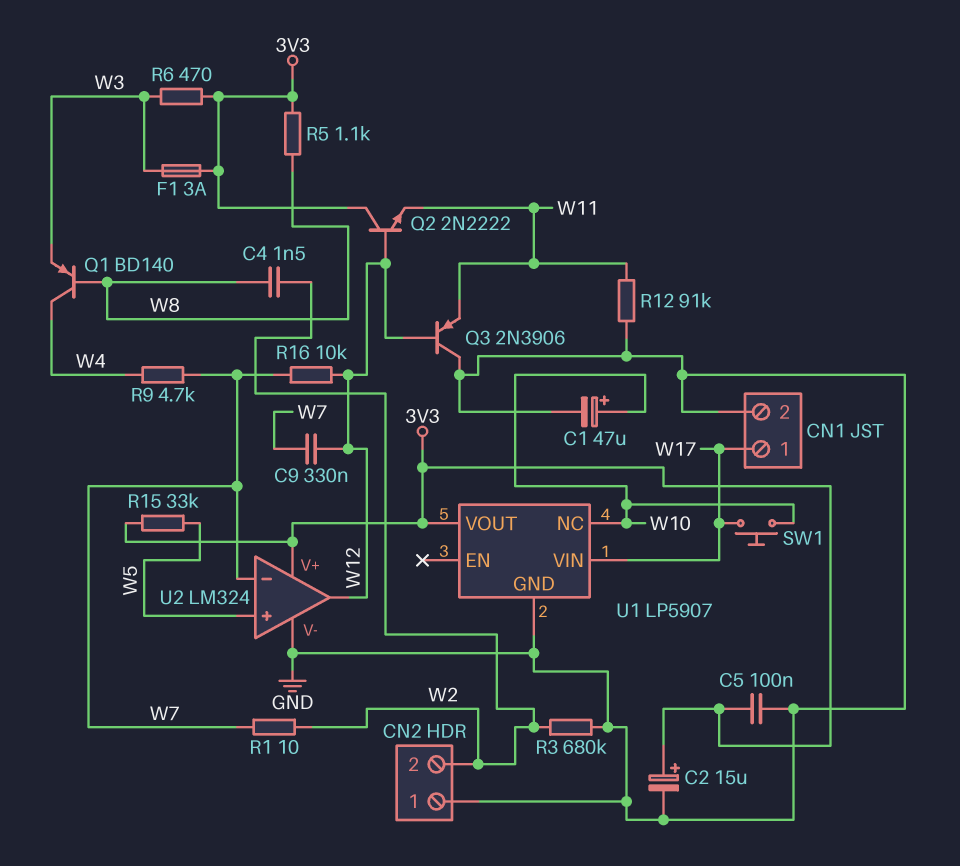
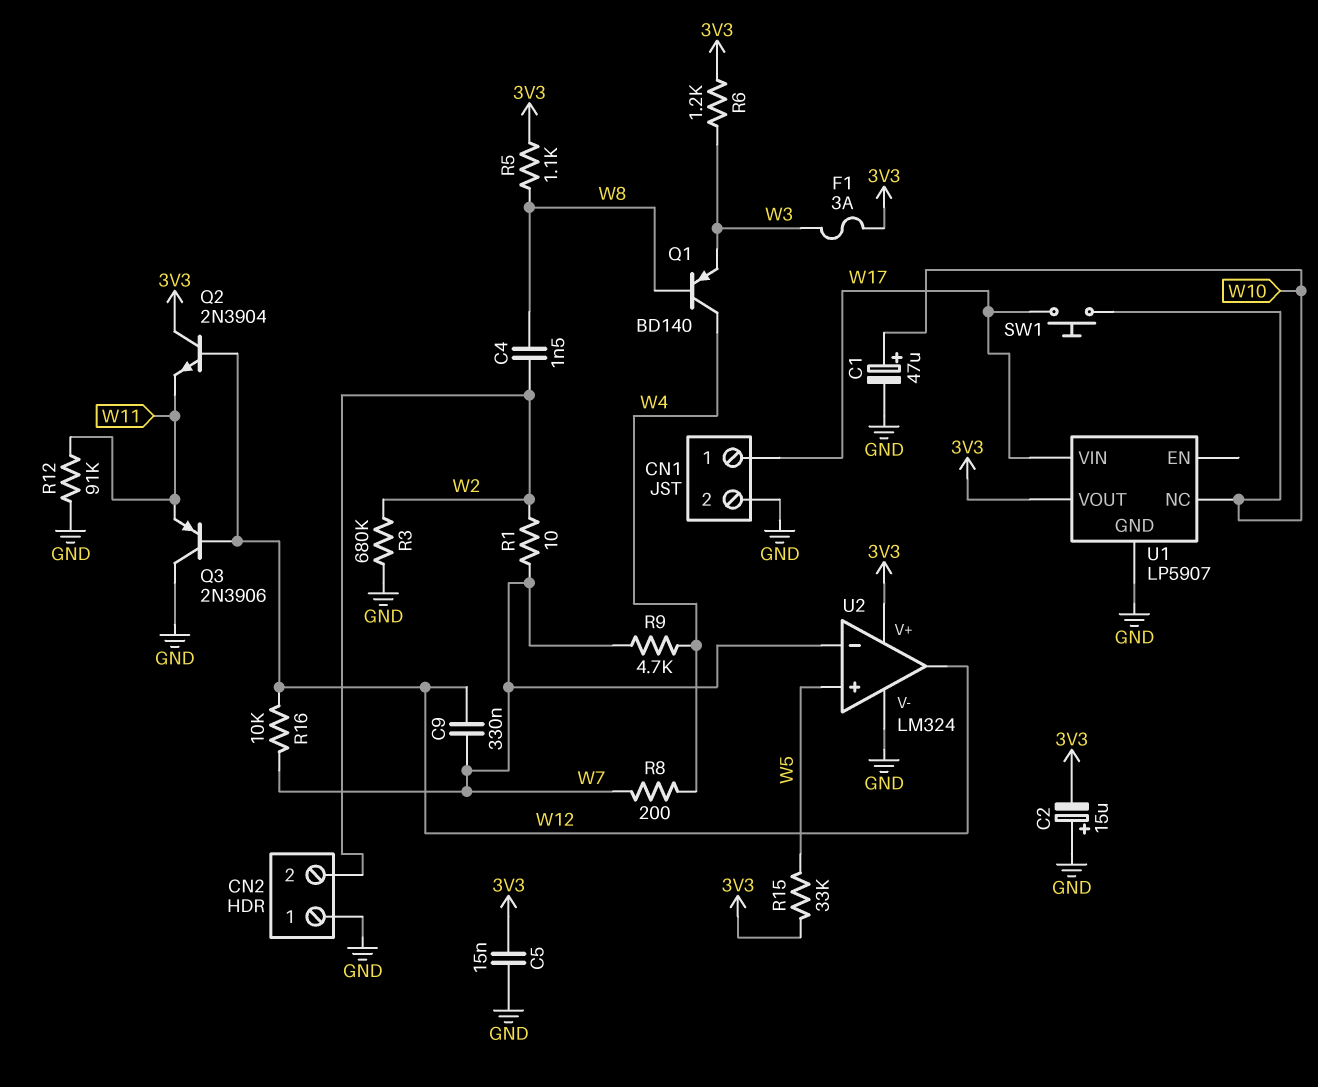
C2: 15uF (plus 3V3, minus GND) -> 15uF (plus GND, minus 3V3)
C5: 100nF (3V3, GND) -> 15nF (3V3, GND)
Q2: NPN 2N2222 (B W12, C 3V3, E W11) -> NPN 2N3904 (B W12, C 3V3, E W11)
R6: 470 (3V3, W3) -> 1.2k (3V3, W3)
R8: none -> 200 (W4, W7)

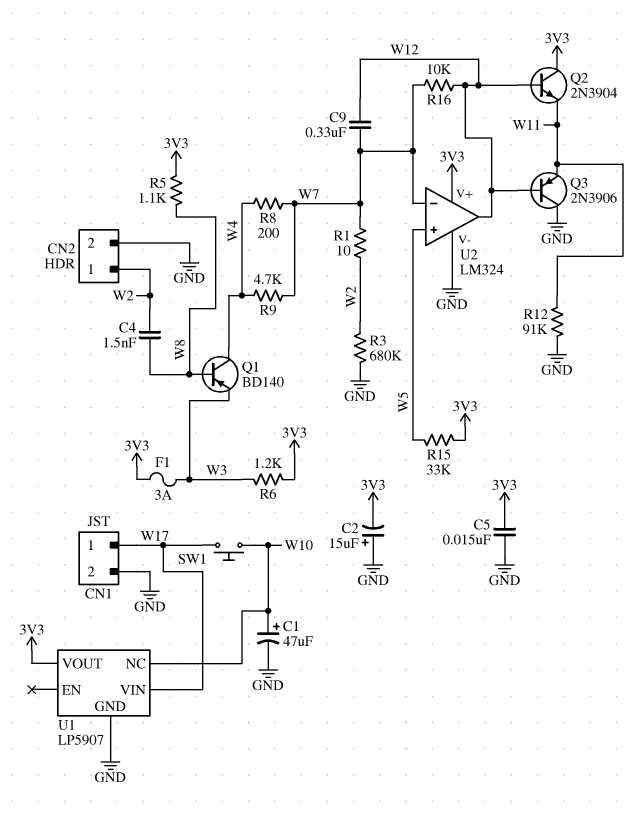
CN2 pin 1: GND -> W2
CN2 pin 2: W2 -> GND

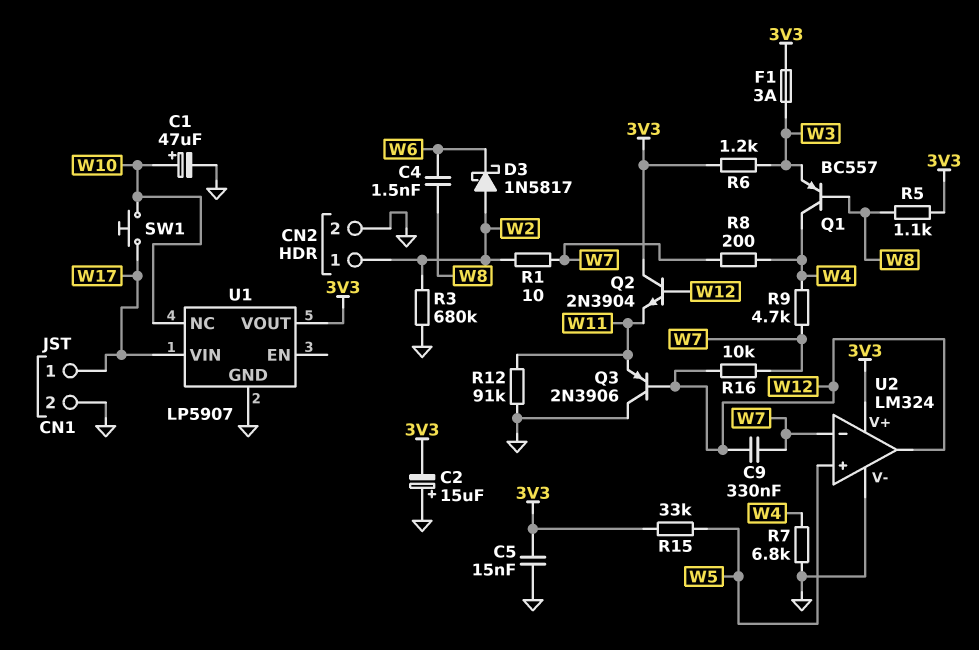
C4: 1.5nF (W2, W8) -> 1.5nF (W6, W8)
D3: none -> schottky 1N5817 (A W2, K W6)
Q1: PNP BD140 (B W8, C W4, E W3) -> PNP BC557 (B W8, C W4, E W3)
R7: none -> 6.8k (GND, W4)

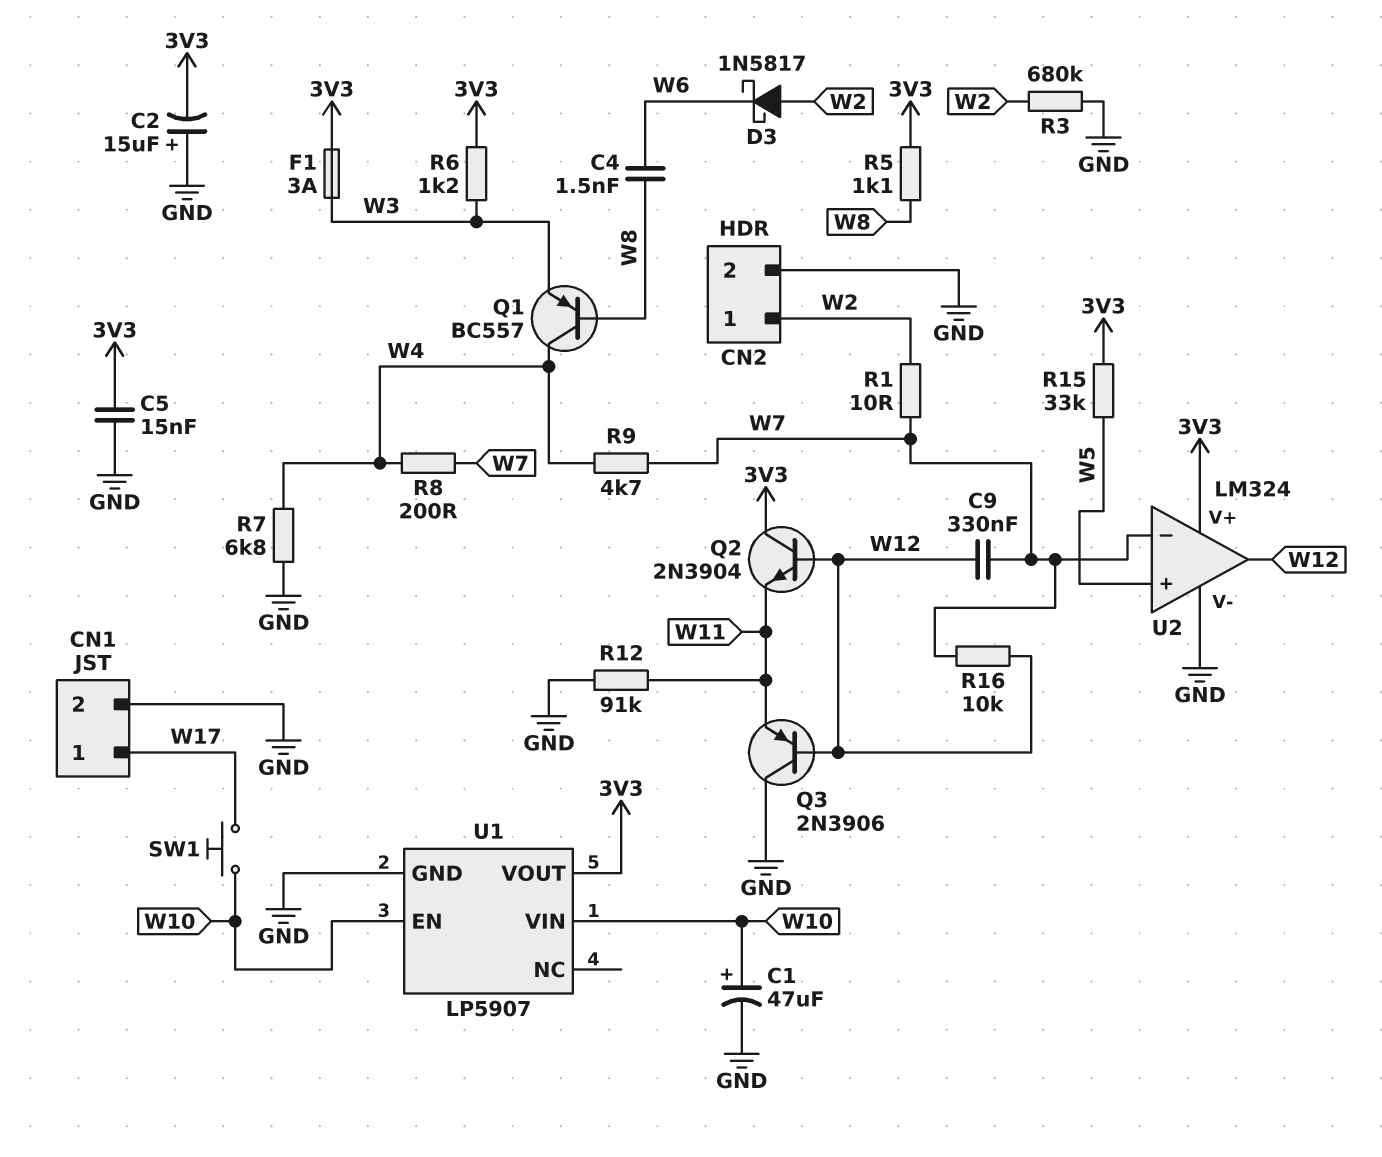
U1 pin EN: none -> W10
U1 pin NC: W10 -> none
U1 pin VIN: W17 -> W10

